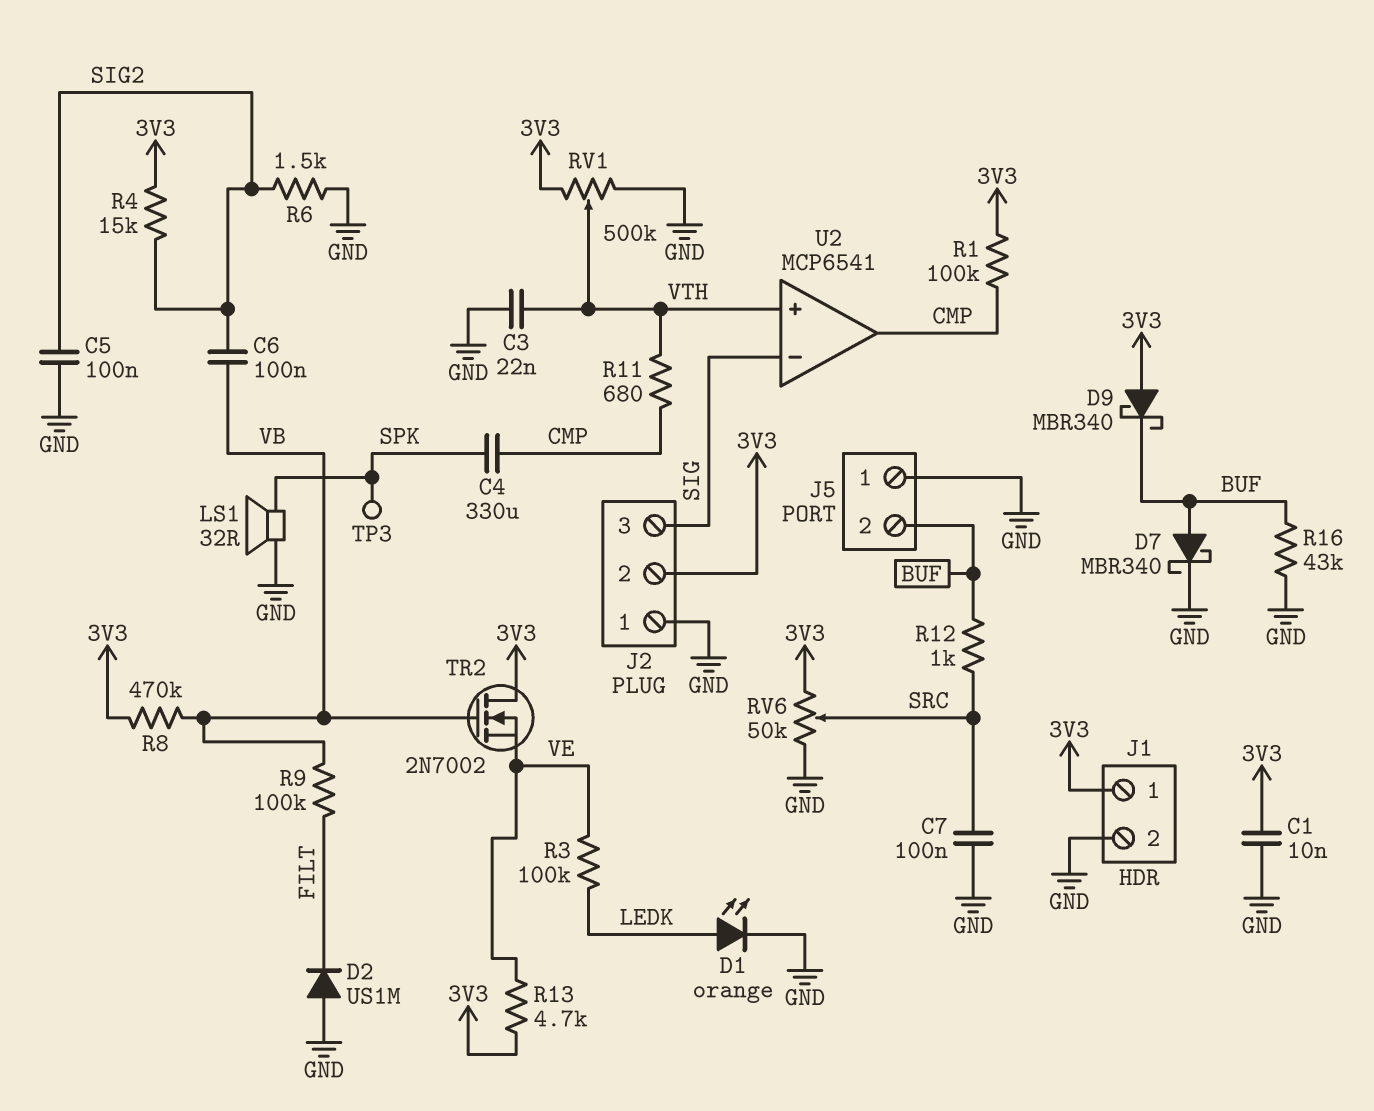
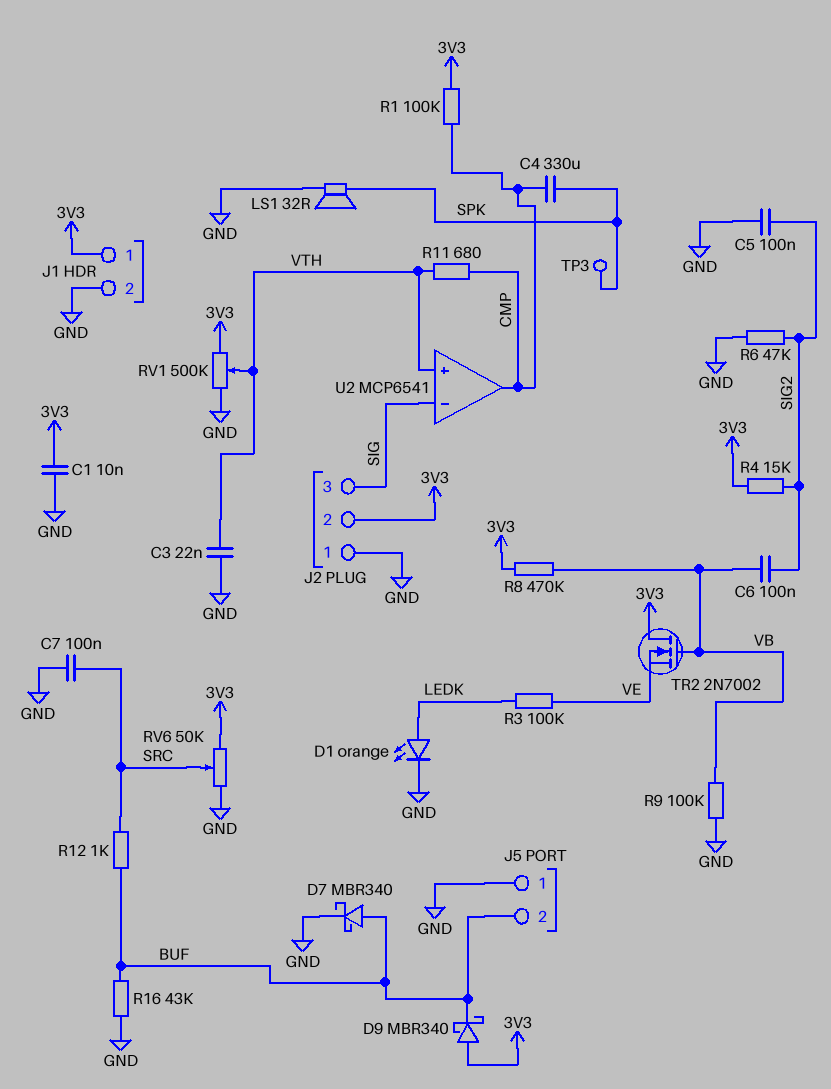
D2: diode US1M (A GND, K FILT) -> none
R6: 1.5k (GND, SIG2) -> 47k (GND, SIG2)
R9: 100k (FILT, VB) -> 100k (GND, VB)
R13: 4.7k (3V3, VE) -> none

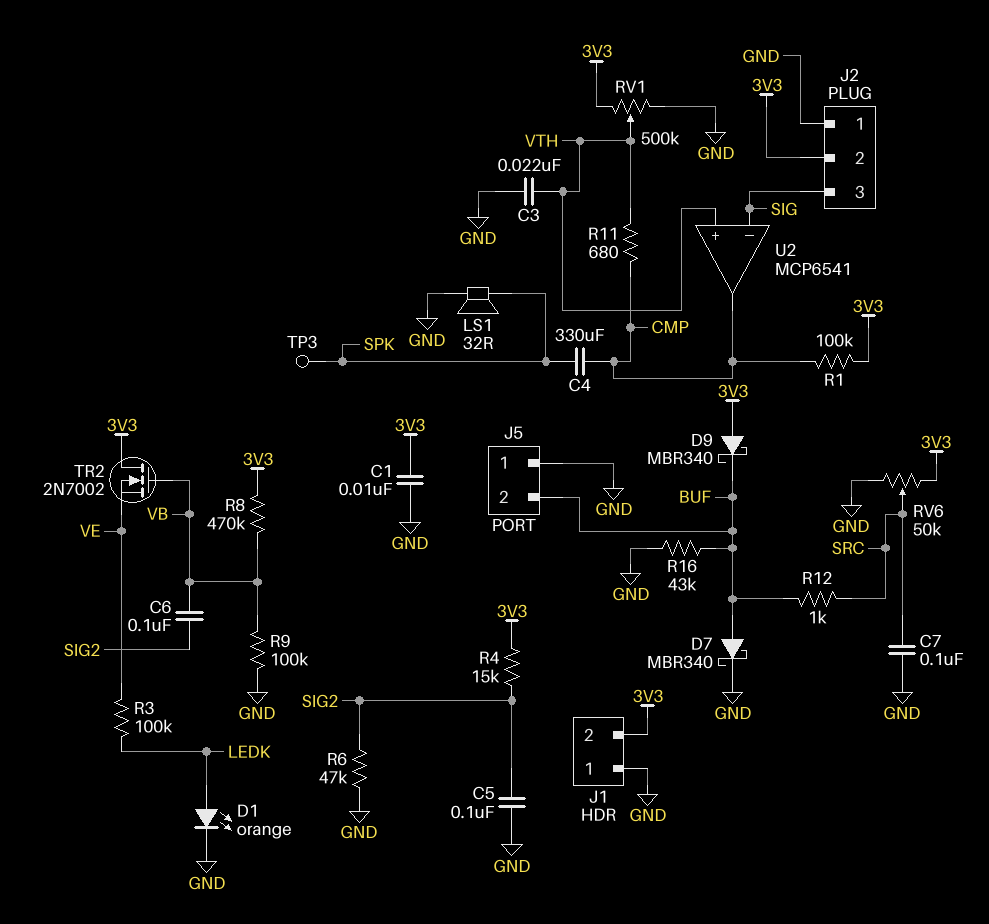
J1 pin 1: 3V3 -> GND
J1 pin 2: GND -> 3V3

